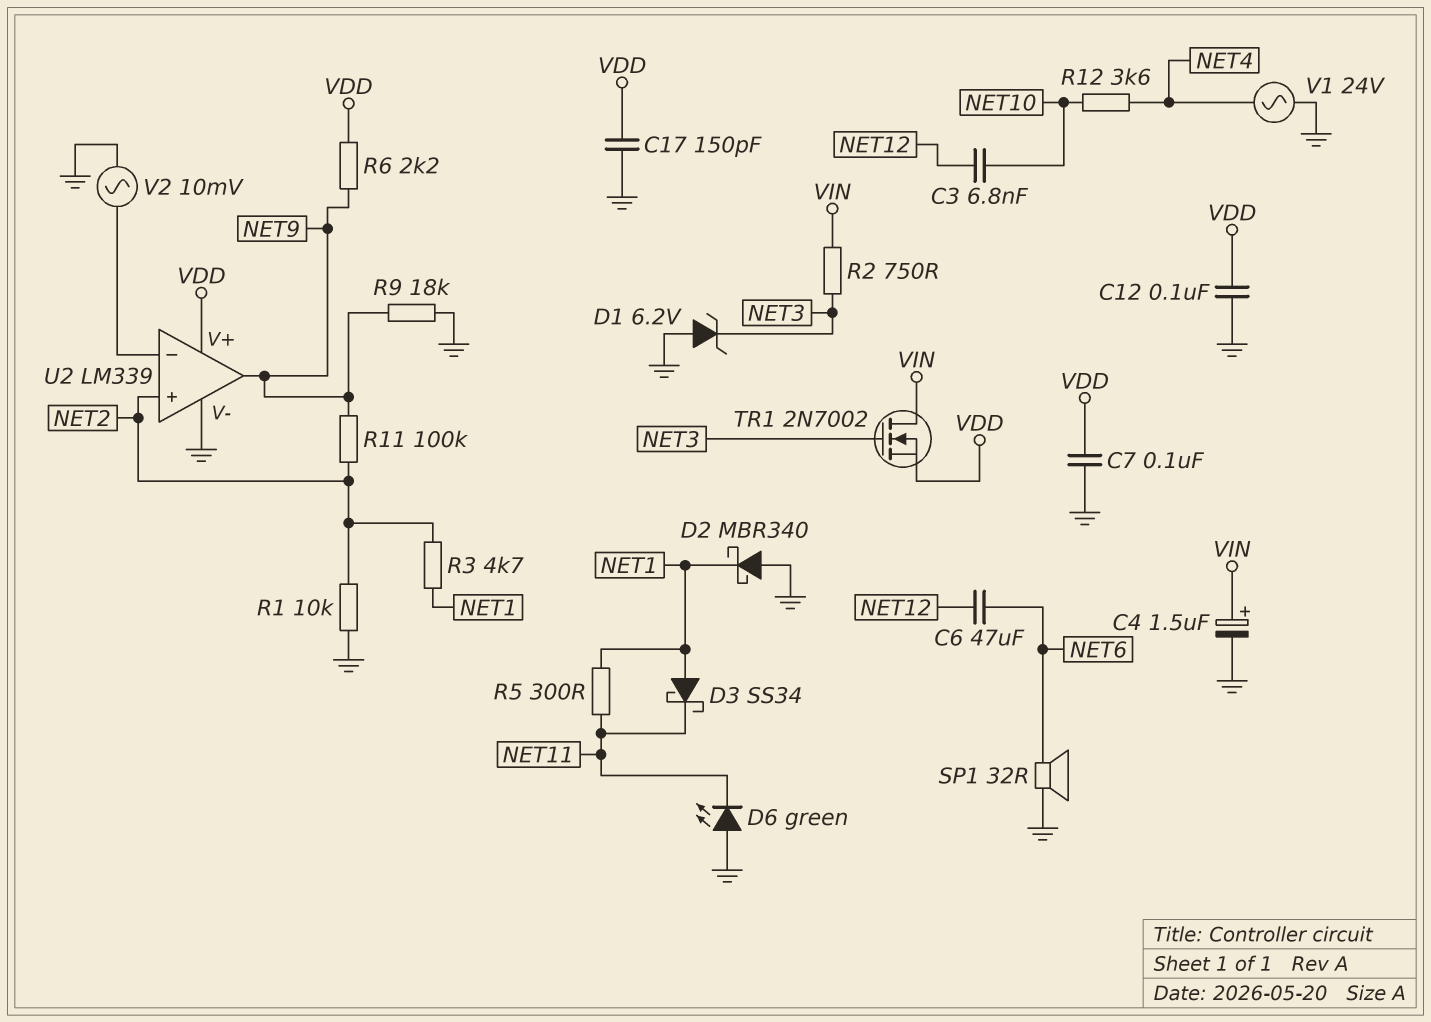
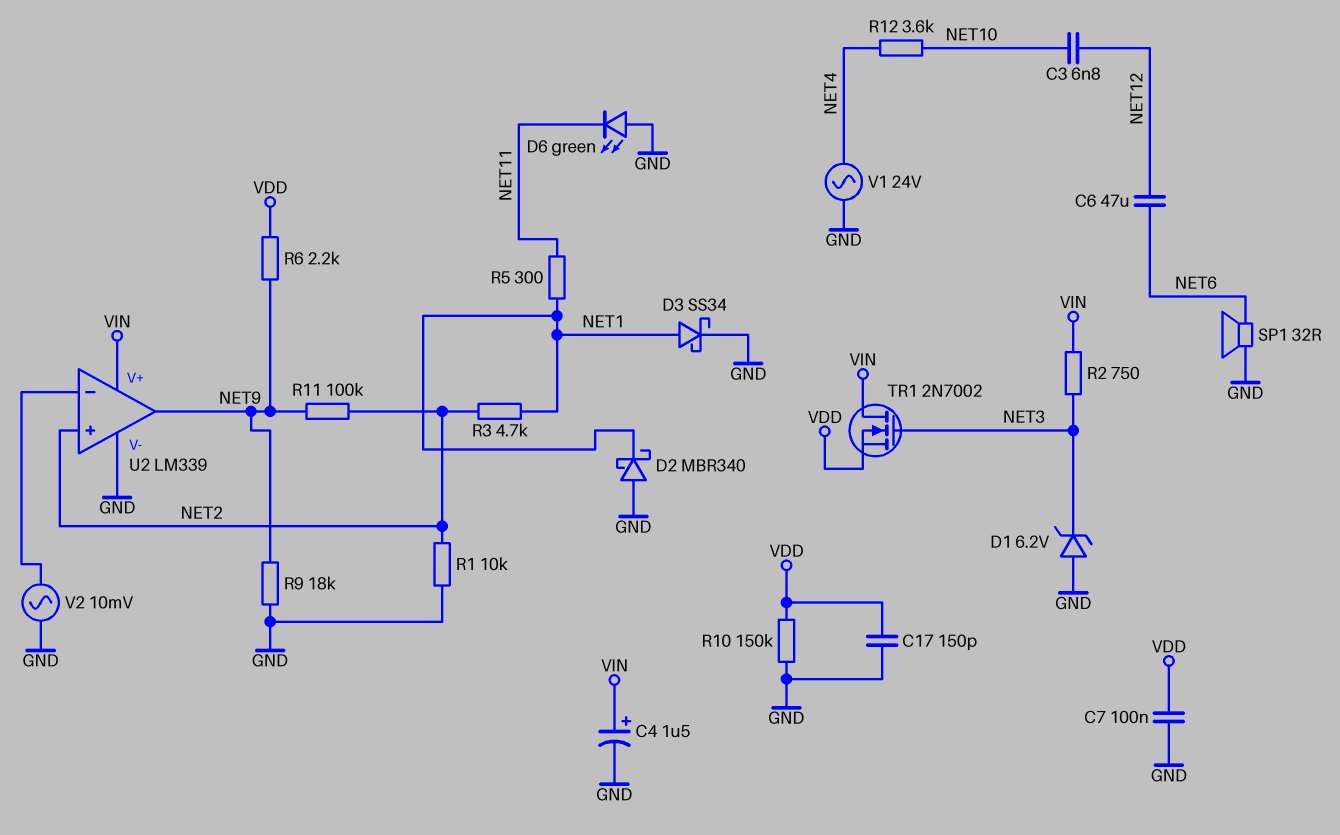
C12: 100nF (GND, VDD) -> none
D3: schottky SS34 (A NET1, K NET11) -> schottky SS34 (A NET1, K GND)
R10: none -> 150k (GND, VDD)
U2 pin V+: VDD -> VIN

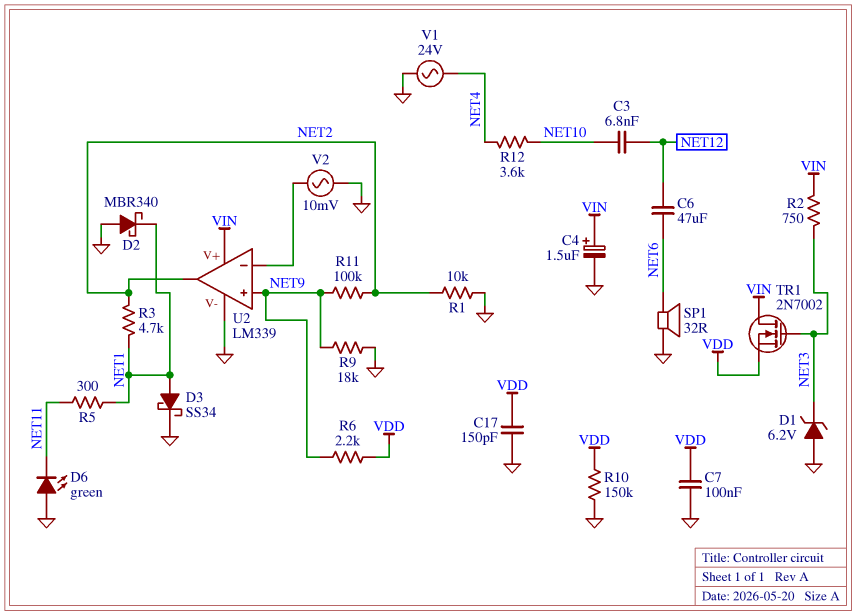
U2 pin in+: NET2 -> NET9
U2 pin out: NET9 -> NET2

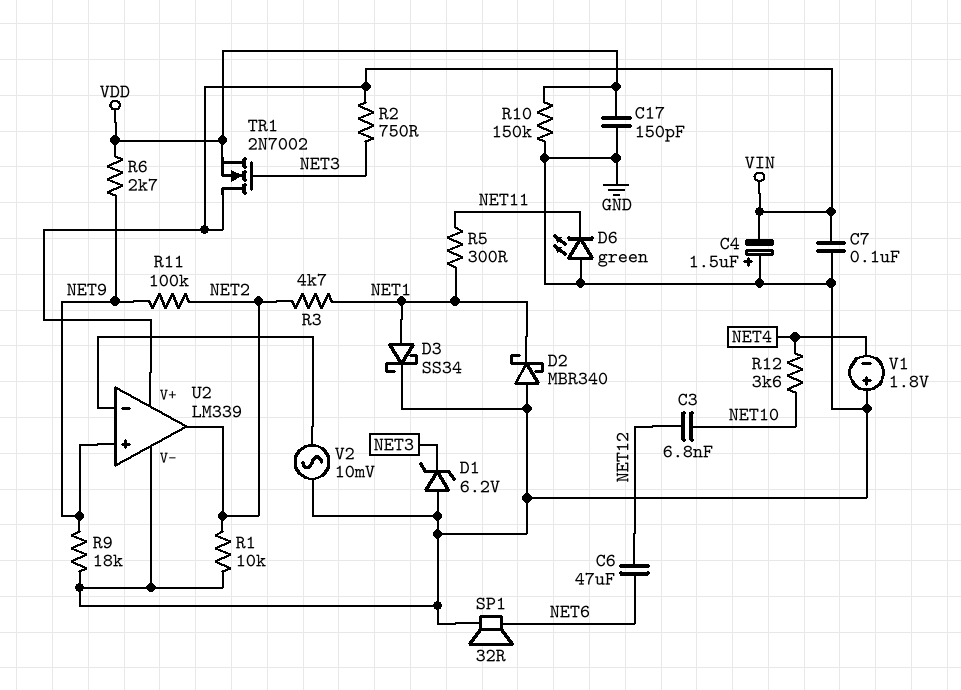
C4: 1.5uF (plus VIN, minus GND) -> 1.5uF (plus GND, minus VIN)
C7: 100nF (GND, VDD) -> 100nF (GND, VIN)
R6: 2.2k (NET9, VDD) -> 2.7k (NET9, VDD)
V1: AC 24V (GND, NET4) -> 1.8V (plus GND, minus NET4)

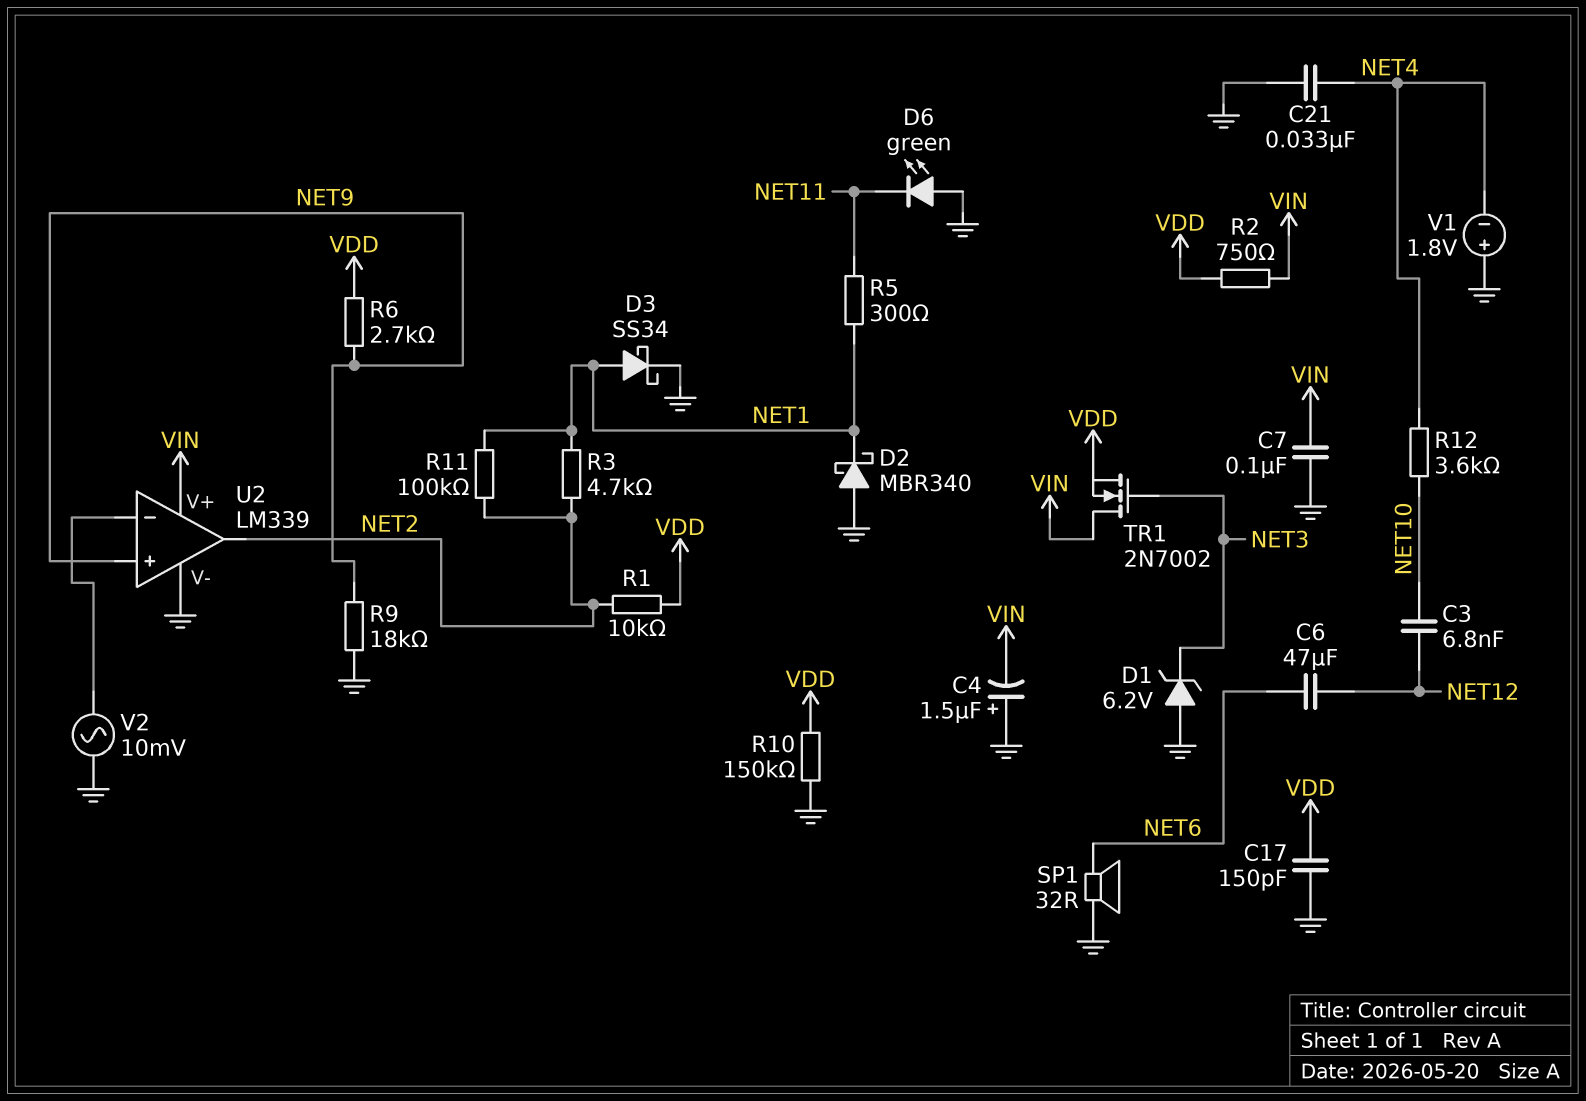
C21: none -> 33nF (GND, NET4)
R1: 10k (GND, NET2) -> 10k (NET2, VDD)
R2: 750 (NET3, VIN) -> 750 (VDD, VIN)
R11: 100k (NET2, NET9) -> 100k (NET1, NET2)

